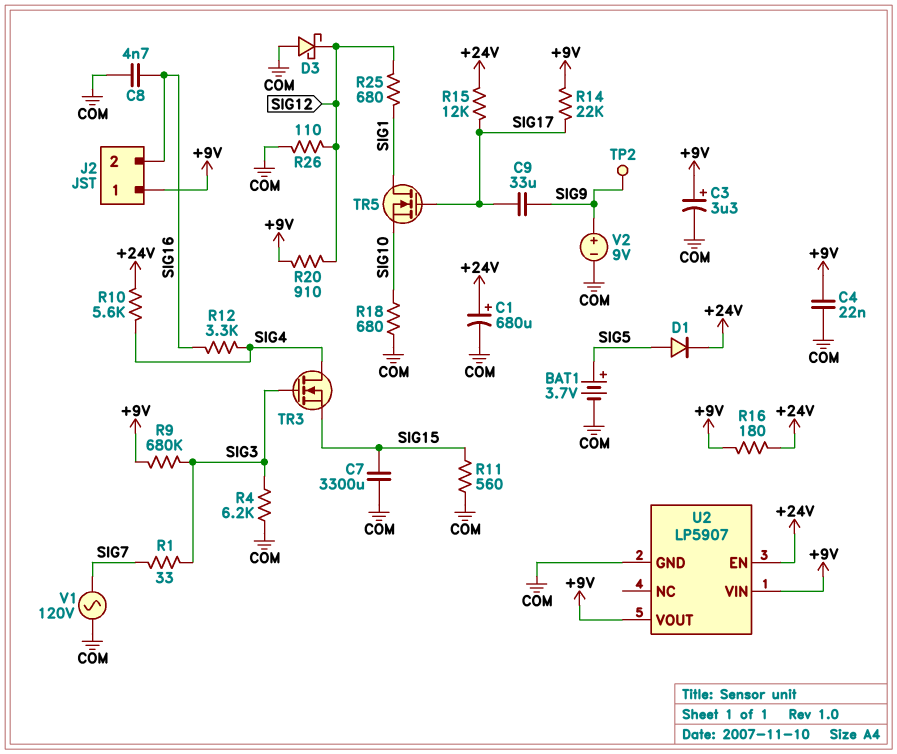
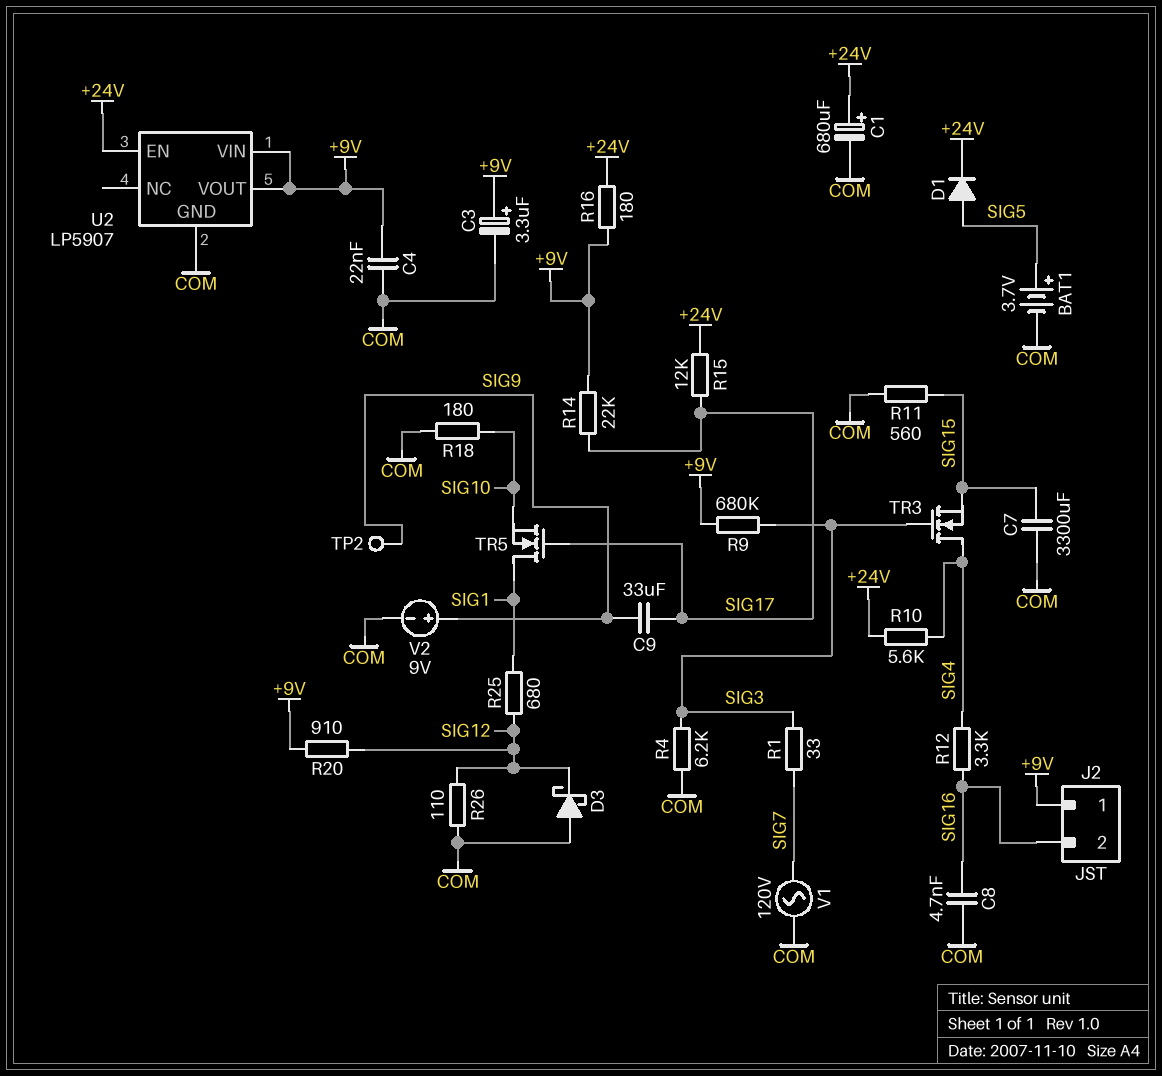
R18: 680 (COM, SIG10) -> 180 (COM, SIG10)

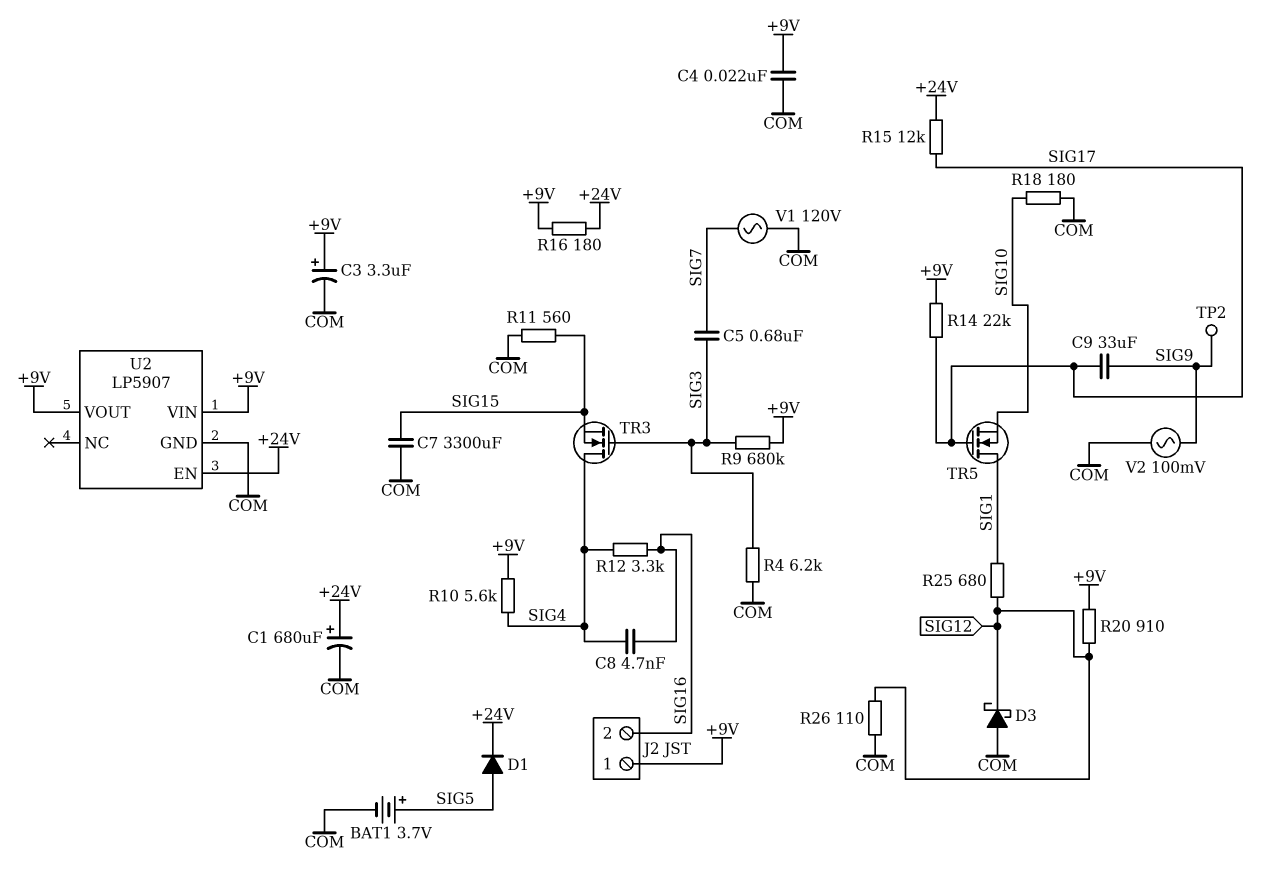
C5: none -> 680nF (SIG3, SIG7)
C8: 4.7nF (COM, SIG16) -> 4.7nF (SIG4, SIG16)
R1: 33 (SIG3, SIG7) -> none
R10: 5.6k (+24V, SIG4) -> 5.6k (+9V, SIG4)
V2: 9V (plus SIG9, minus COM) -> AC 100mV (COM, SIG9)

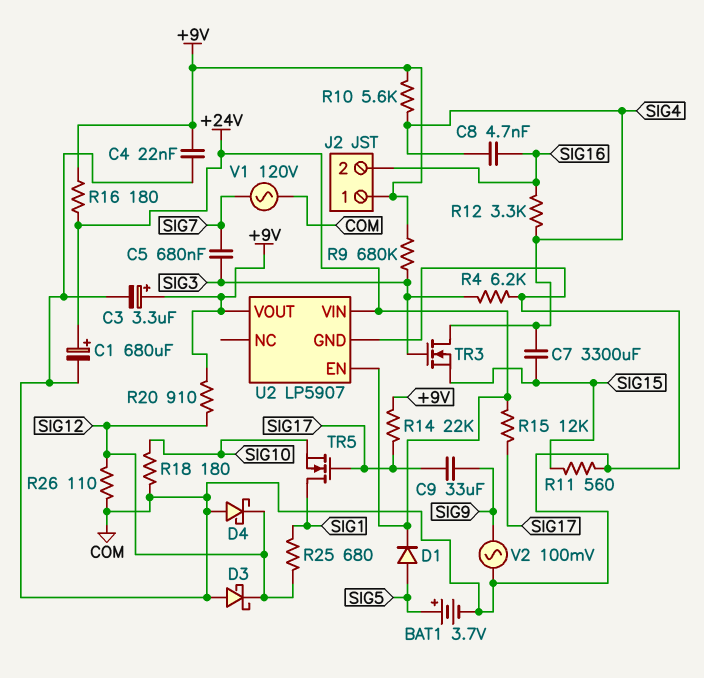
C7: 3300uF (COM, SIG15) -> 3300uF (SIG4, SIG15)
D4: none -> schottky (A COM, K SIG12)
TP2: test point (SIG9) -> none
U2 pin VIN: +9V -> +24V

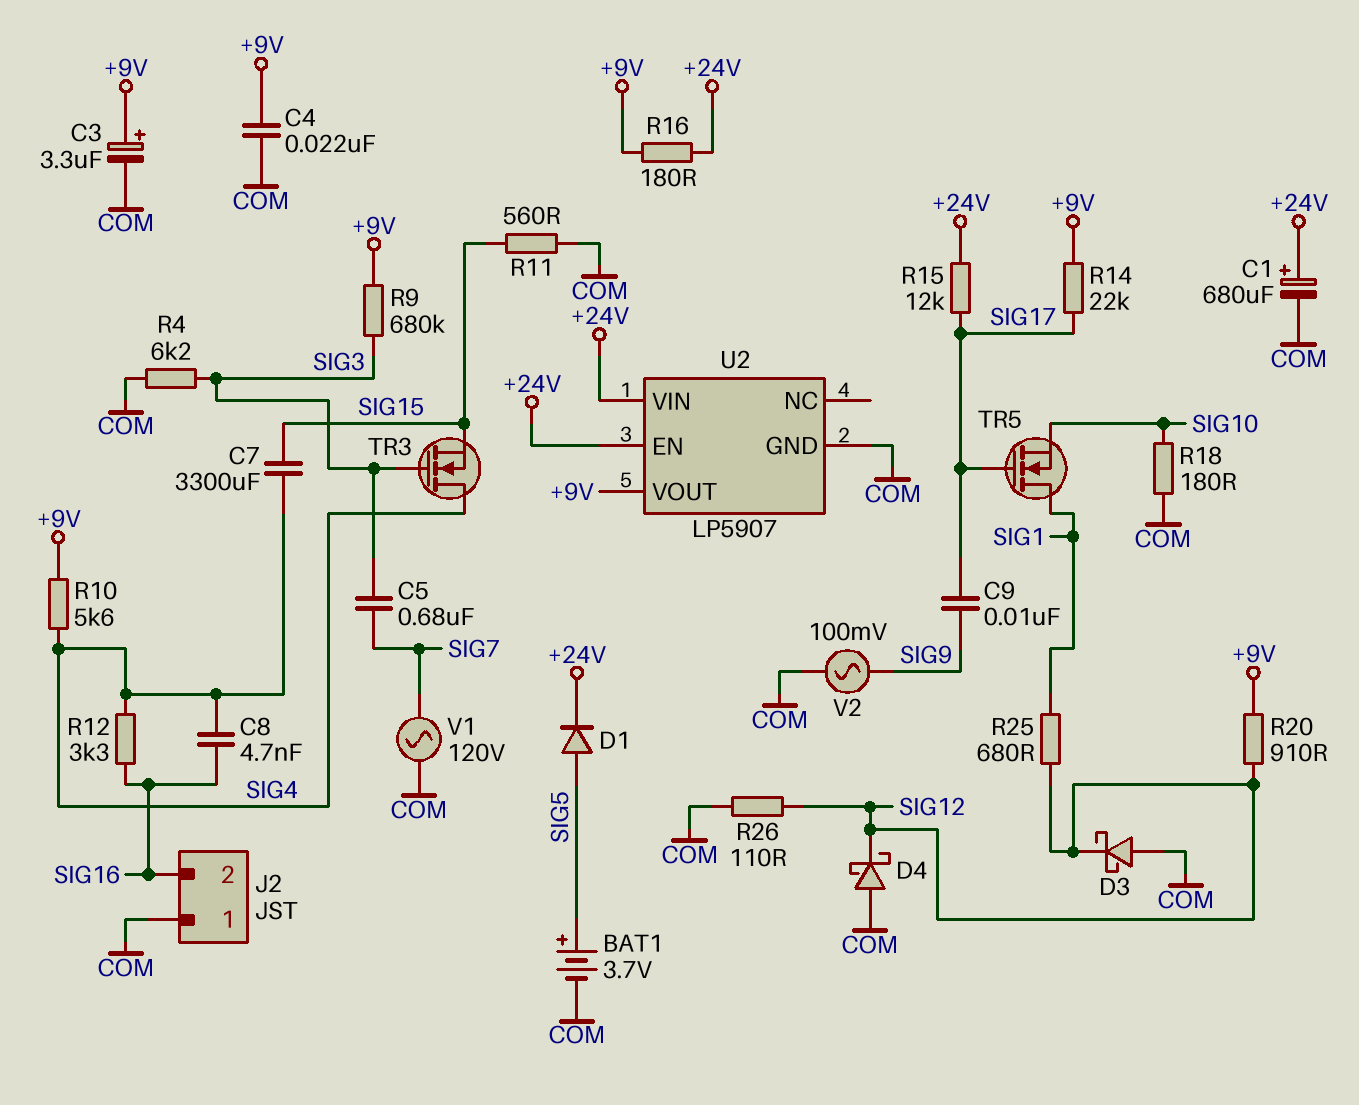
C9: 33uF (SIG9, SIG17) -> 10nF (SIG9, SIG17)
J2 pin 1: +9V -> COM

